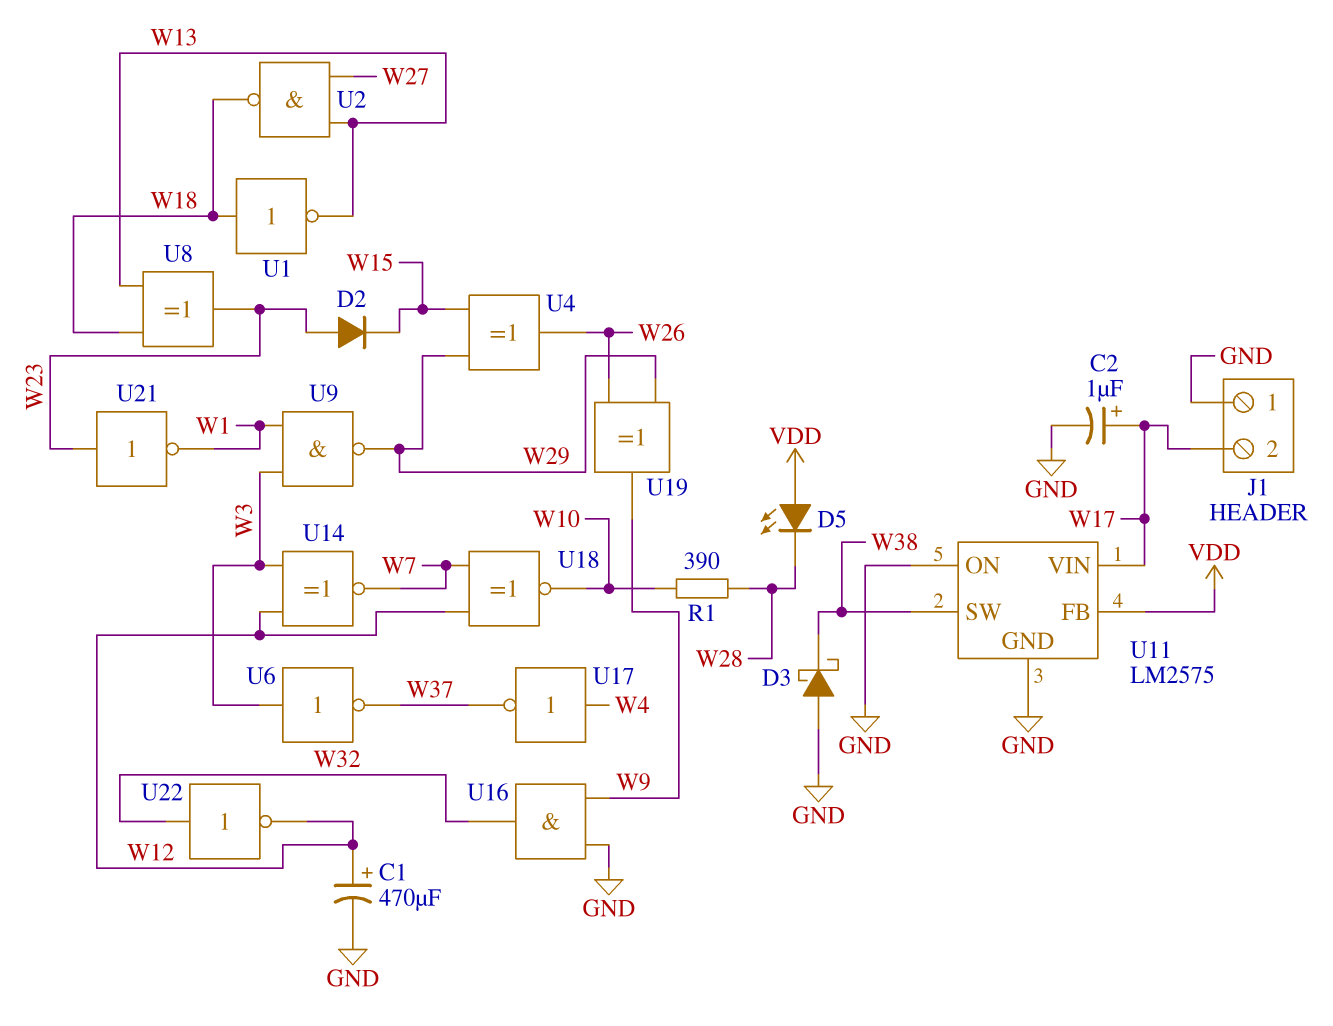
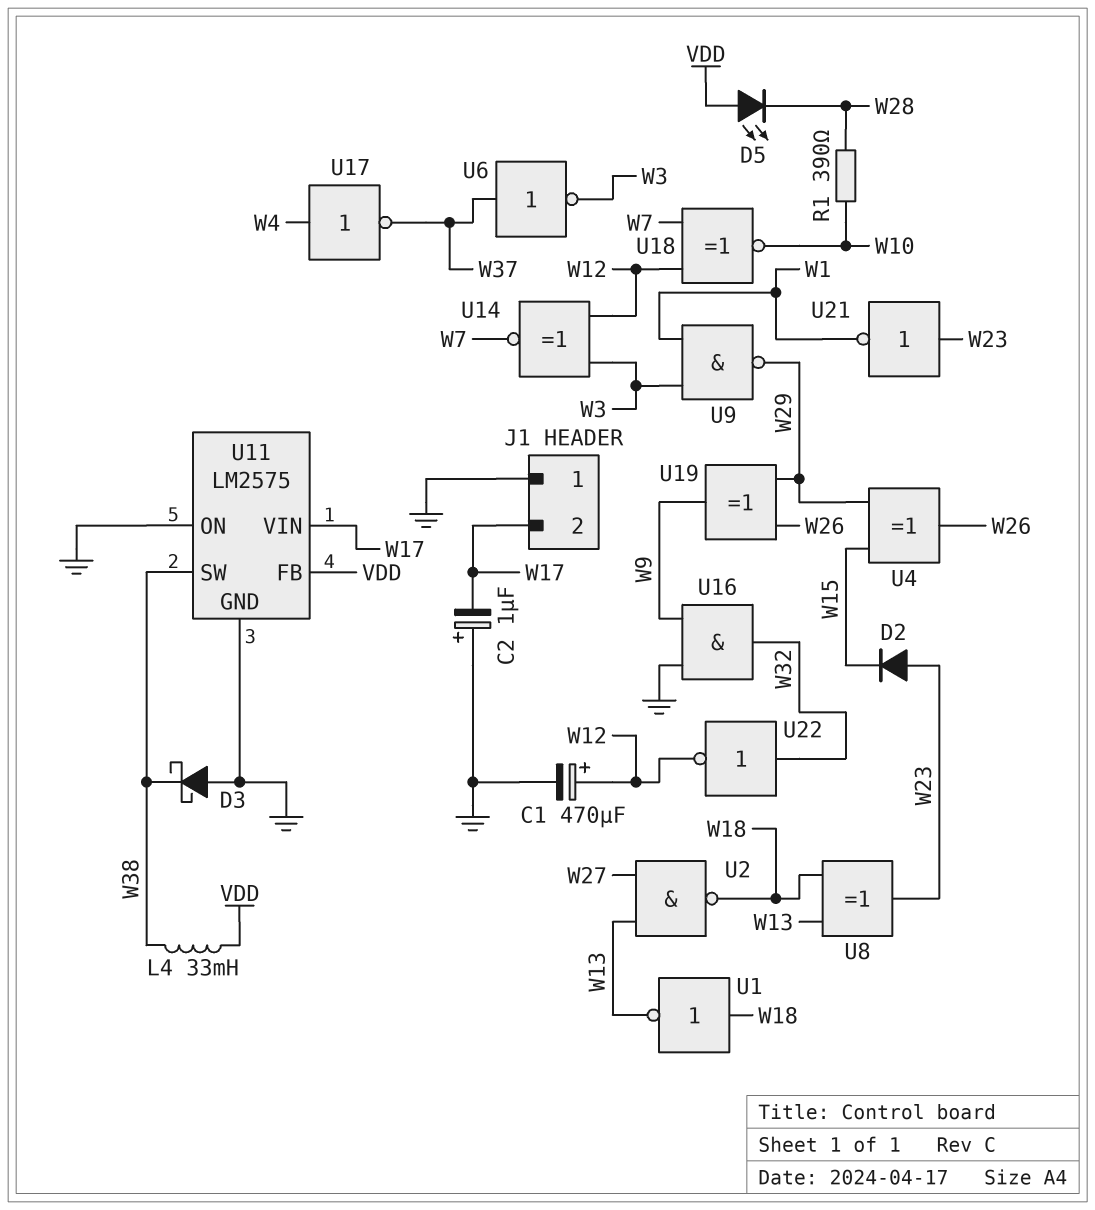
C2: 1uF (plus W17, minus GND) -> 1uF (plus GND, minus W17)
L4: none -> 33mH (VDD, W38)
U6: NOT (in W3, out W37) -> NOT (in W37, out W3)

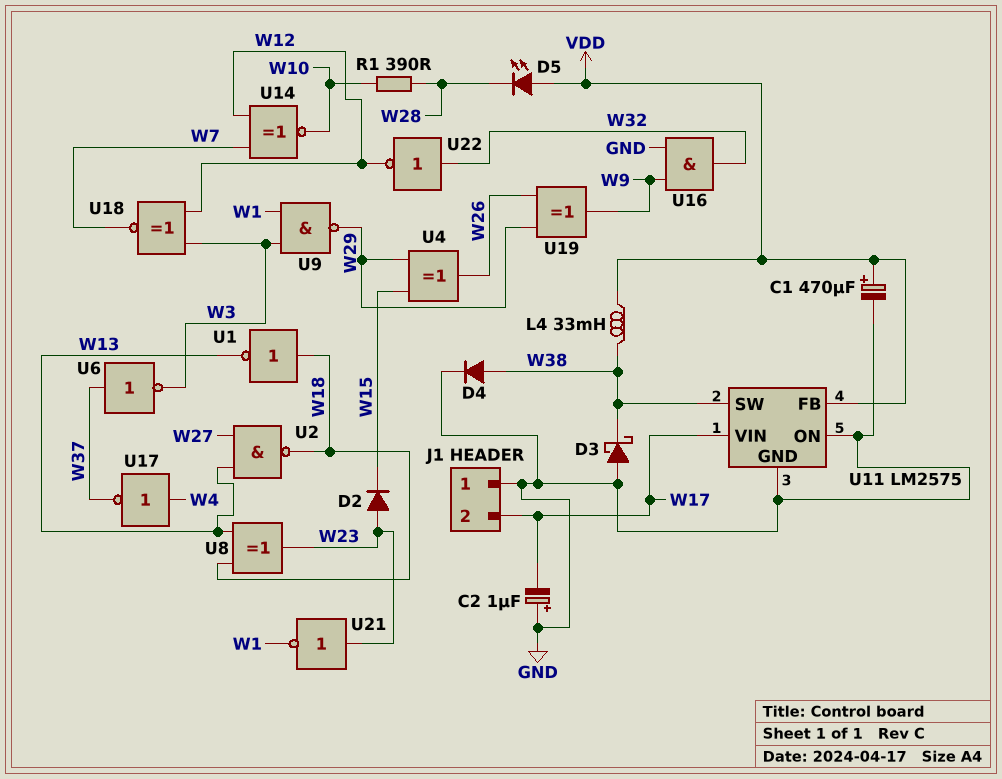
C1: 470uF (plus W12, minus GND) -> 470uF (plus VDD, minus GND)
D4: none -> diode (A W38, K GND)
U14: XNOR (in W3, in W12, out W7) -> XNOR (in W7, in W12, out W10)
U18: XNOR (in W7, in W12, out W10) -> XNOR (in W3, in W12, out W7)

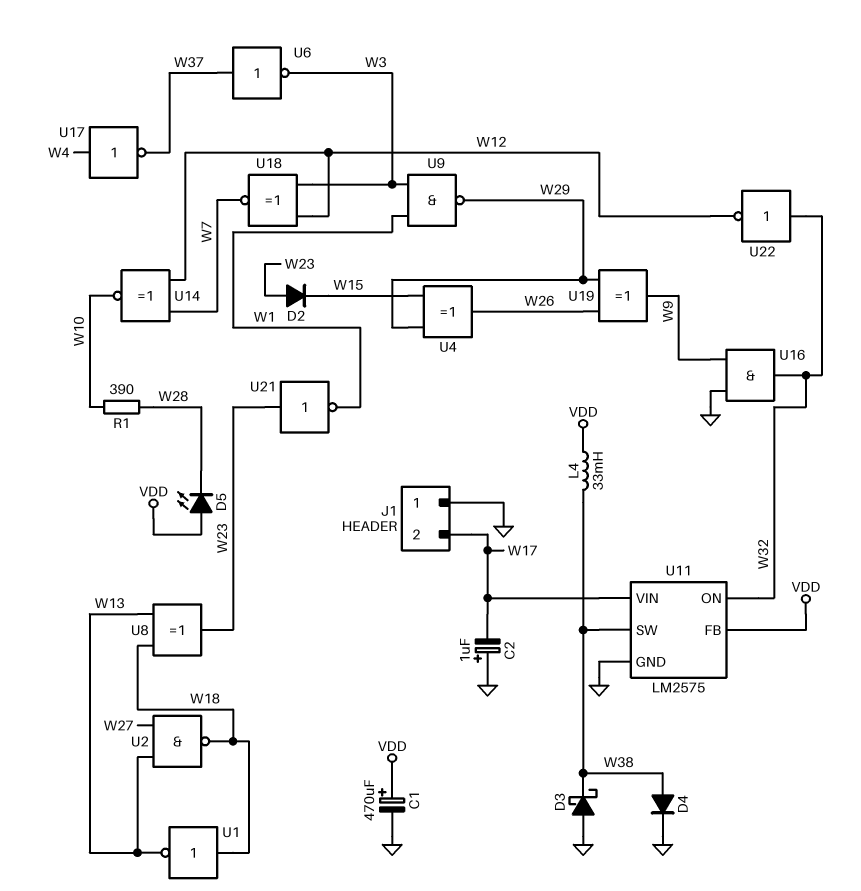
U11 pin ON: GND -> W32

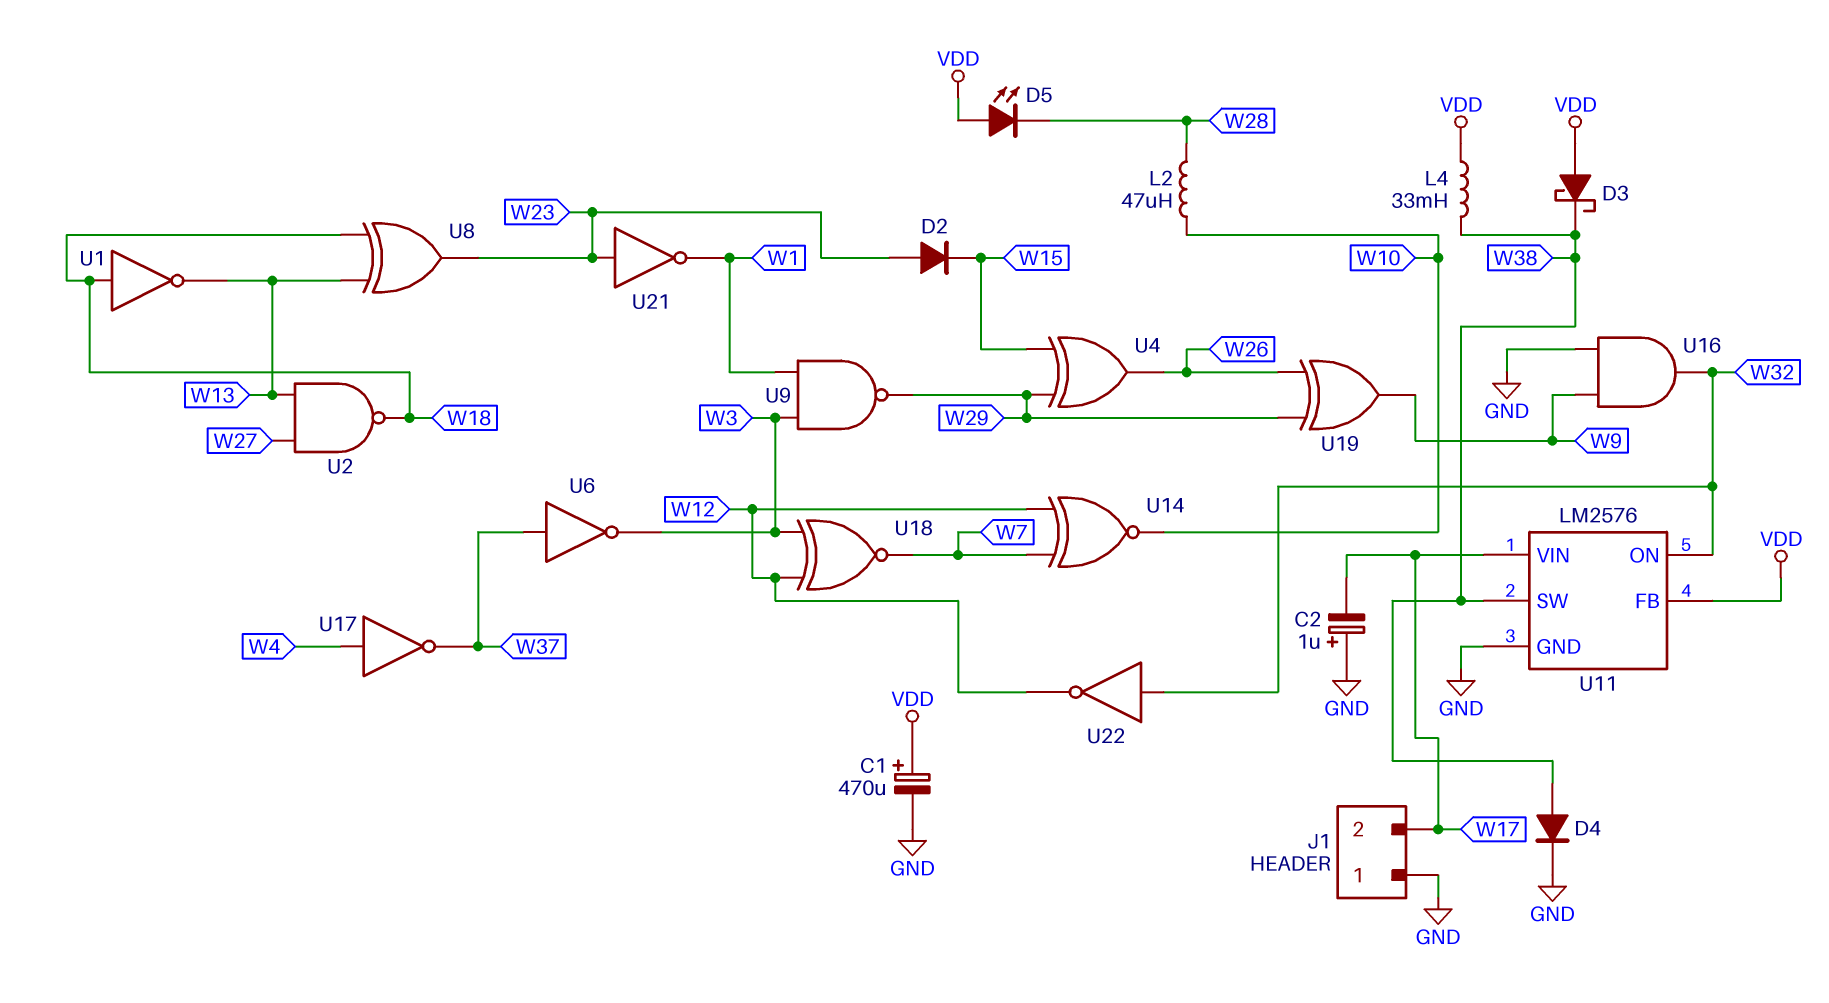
D3: schottky (A GND, K W38) -> schottky (A VDD, K W38)
L2: none -> 47uH (W10, W28)
R1: 390 (W10, W28) -> none
U11: LM2575 -> LM2576

